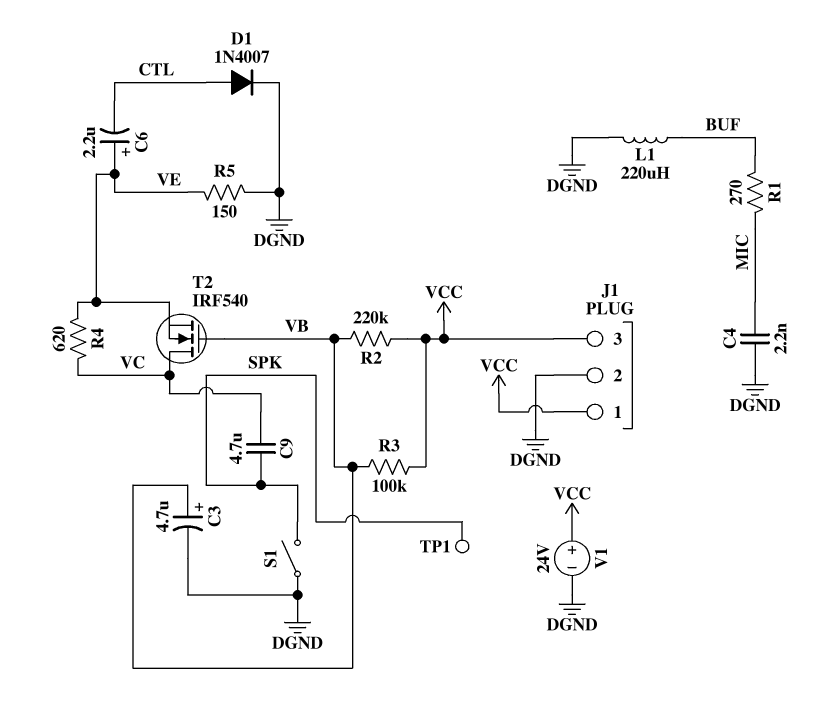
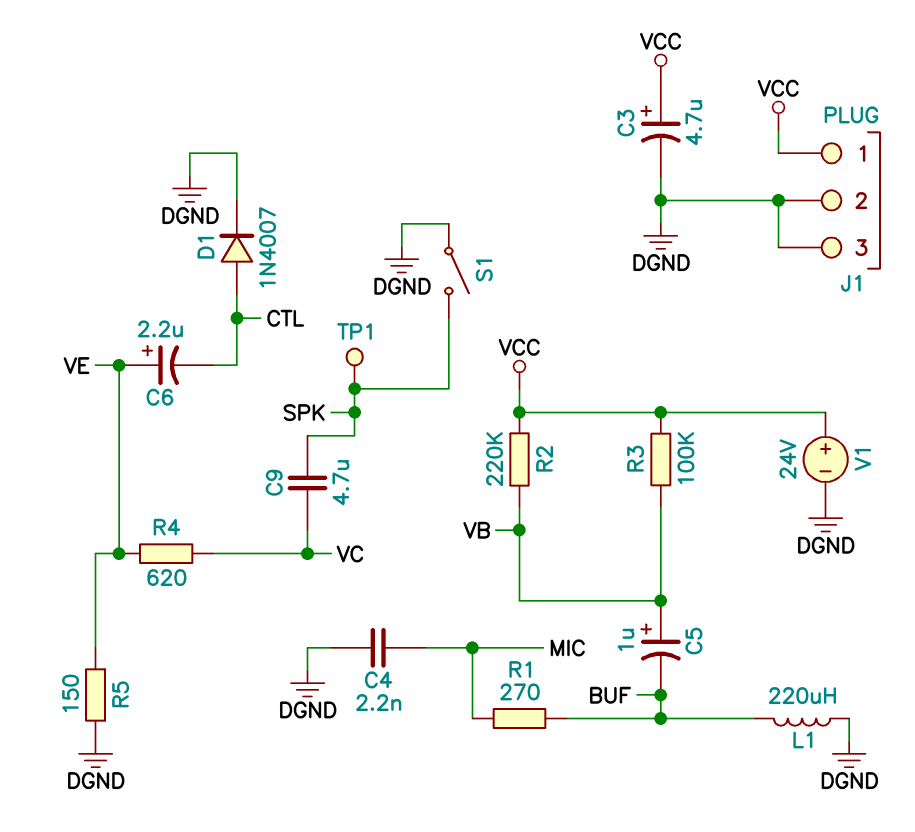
C3: 4.7uF (plus VB, minus DGND) -> 4.7uF (plus VCC, minus DGND)
C5: none -> 1uF (plus VB, minus BUF)
J1 pin 3: VCC -> DGND
T2: NMOS IRF540 (G VB, D VC, S VE) -> none

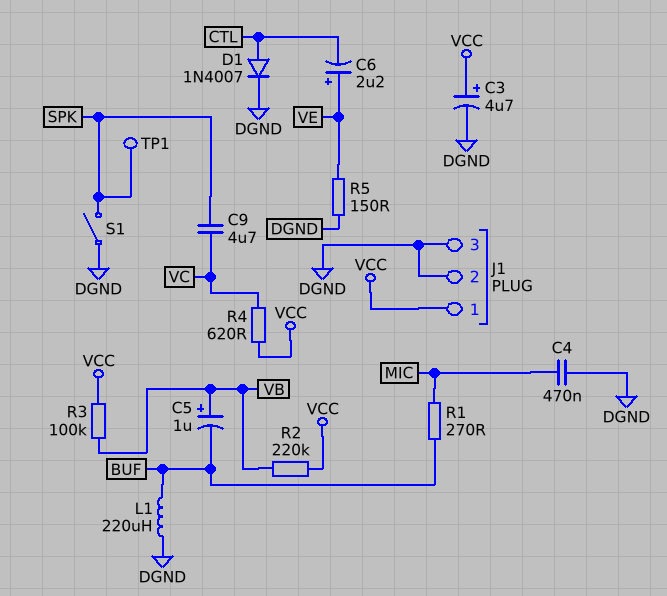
C4: 2.2nF (DGND, MIC) -> 470nF (DGND, MIC)
R4: 620 (VC, VE) -> 620 (VC, VCC)
V1: 24V (plus VCC, minus DGND) -> none

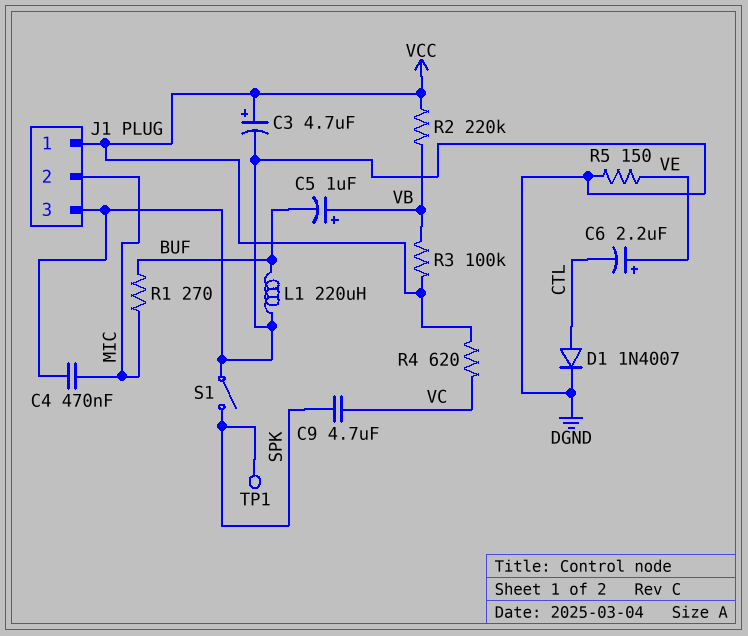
J1 pin 2: DGND -> MIC

